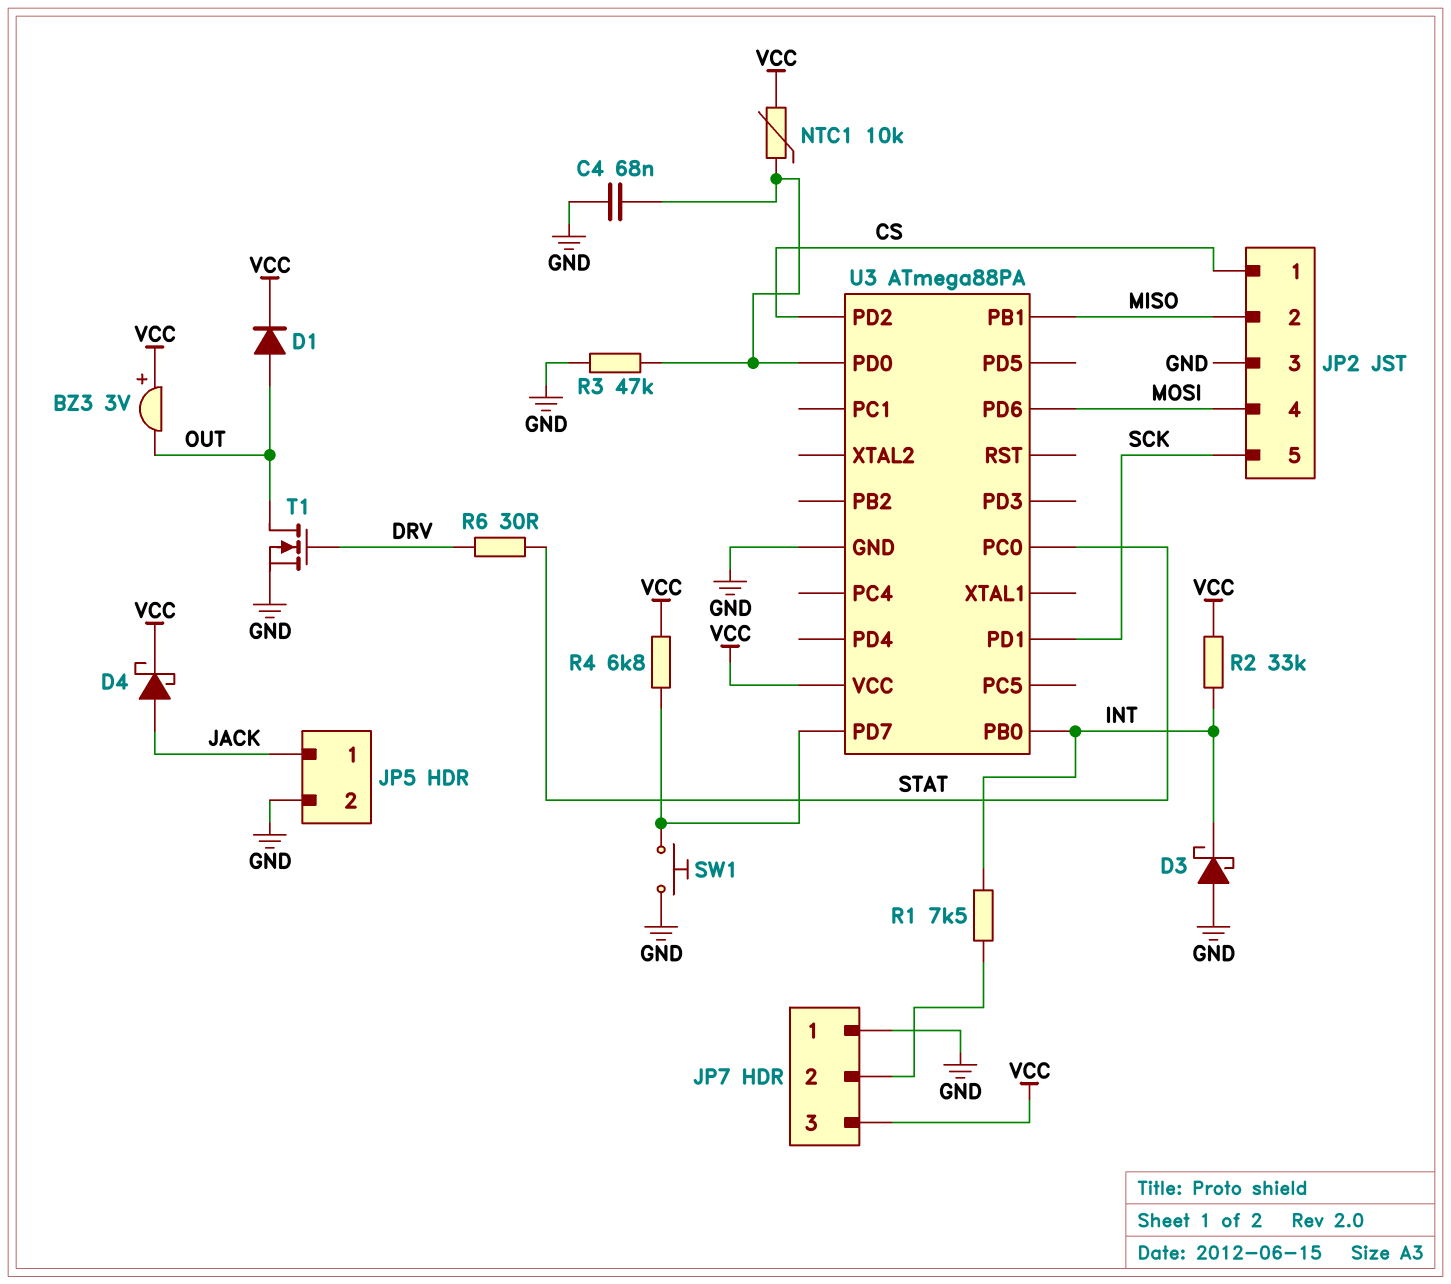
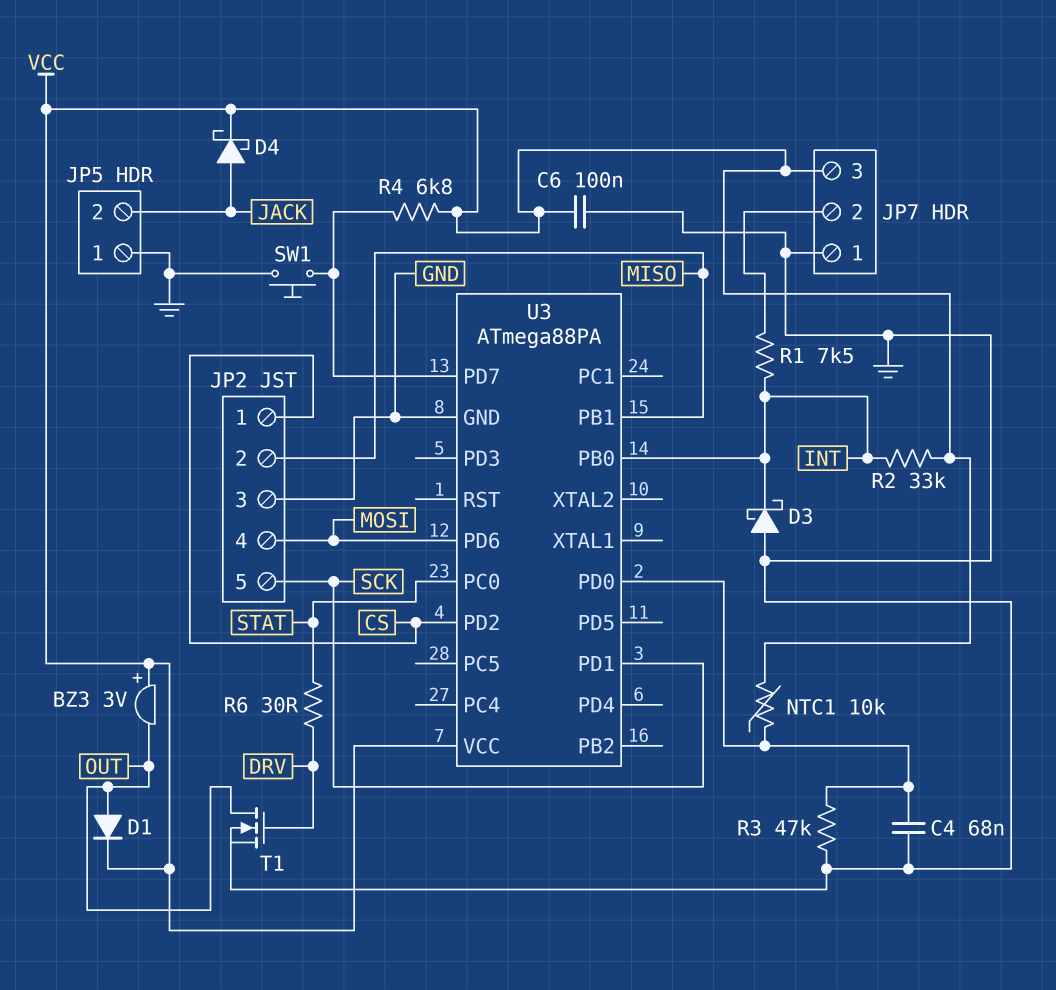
C6: none -> 100nF (GND, VCC)
JP5 pin 1: JACK -> GND
JP5 pin 2: GND -> JACK

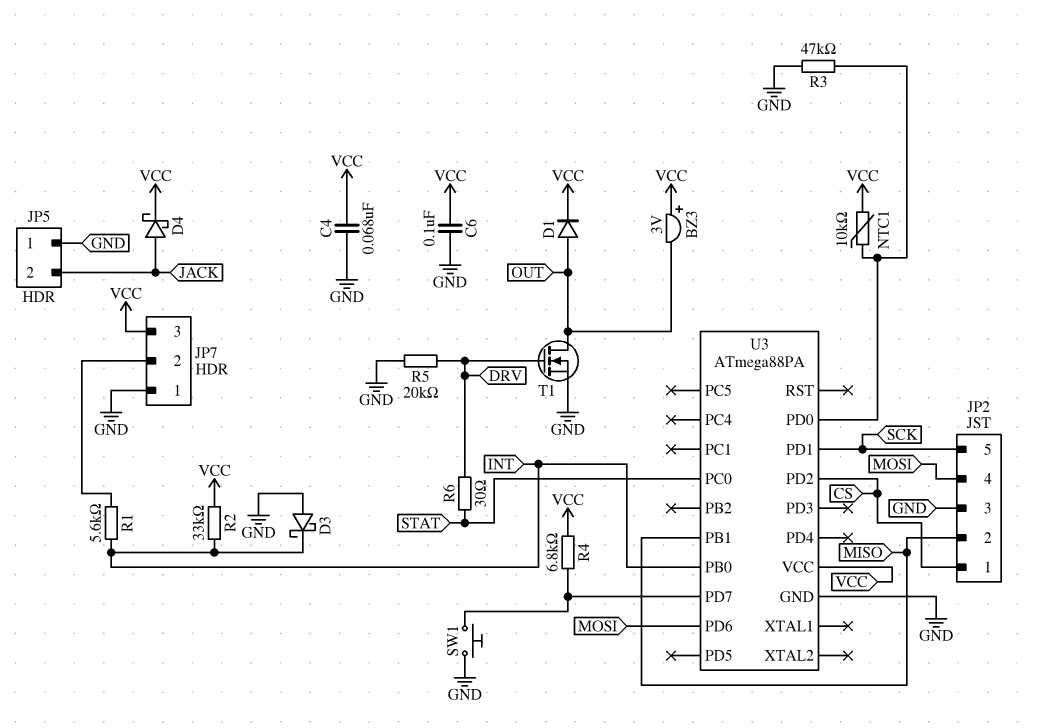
C4: 68nF (GND, U3/PD0) -> 68nF (GND, VCC)
R1: 7.5k (INT, JP7/2) -> 5.6k (INT, JP7/2)
R5: none -> 20k (DRV, GND)

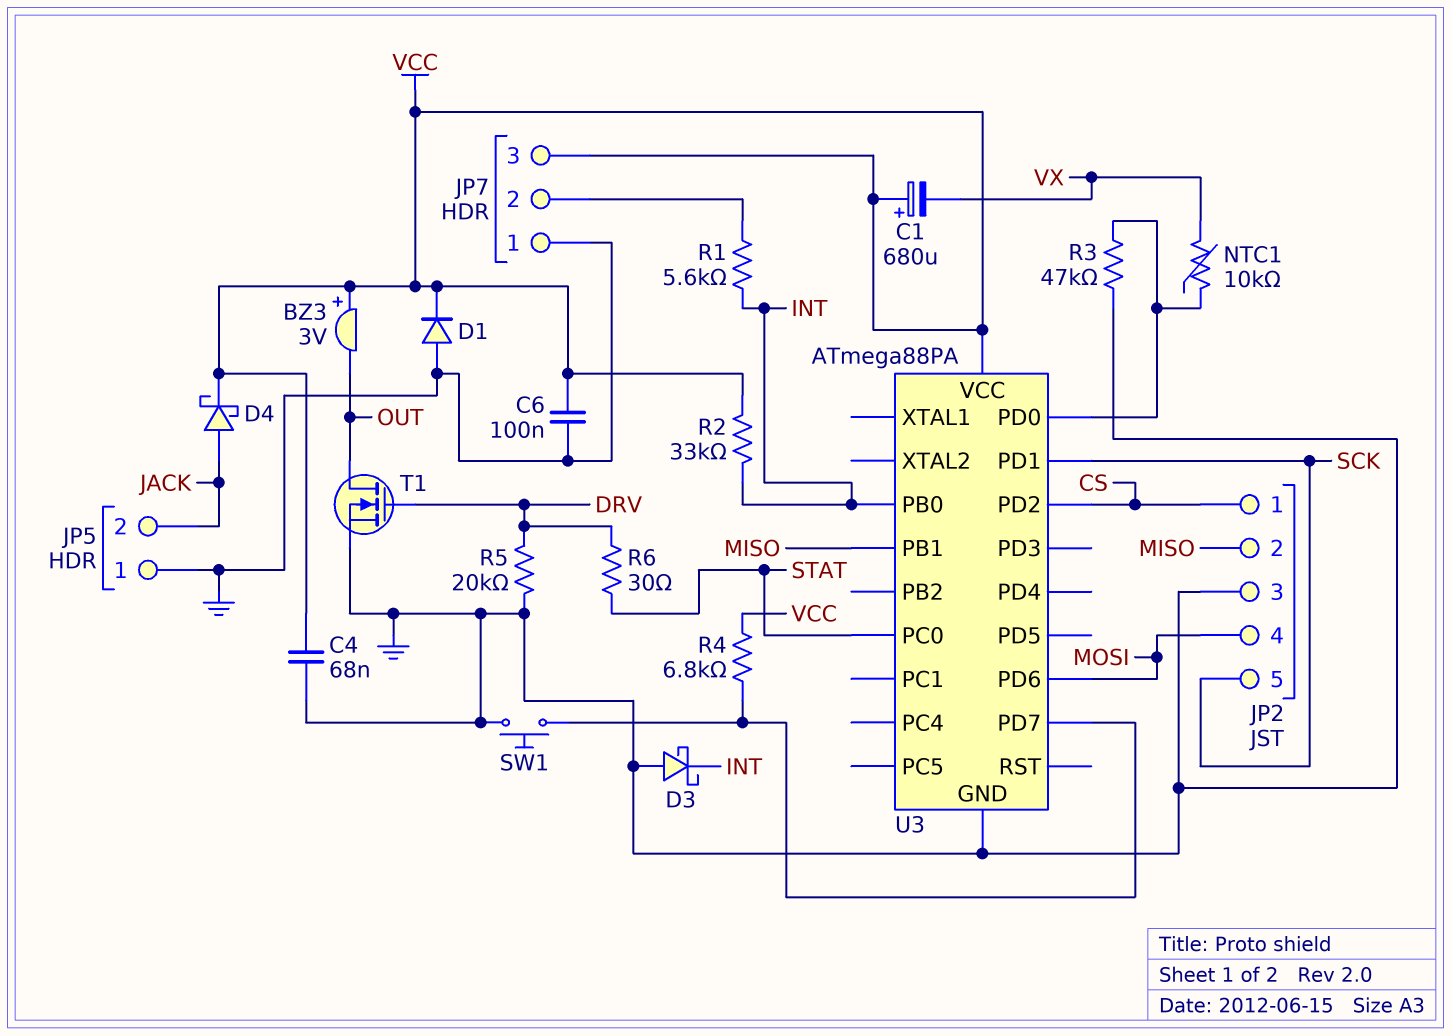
C1: none -> 680uF (plus VCC, minus VX)
D1: diode (A OUT, K VCC) -> diode (A GND, K VCC)
NTC1: 10k (U3/PD0, VCC) -> 10k (U3/PD0, VX)

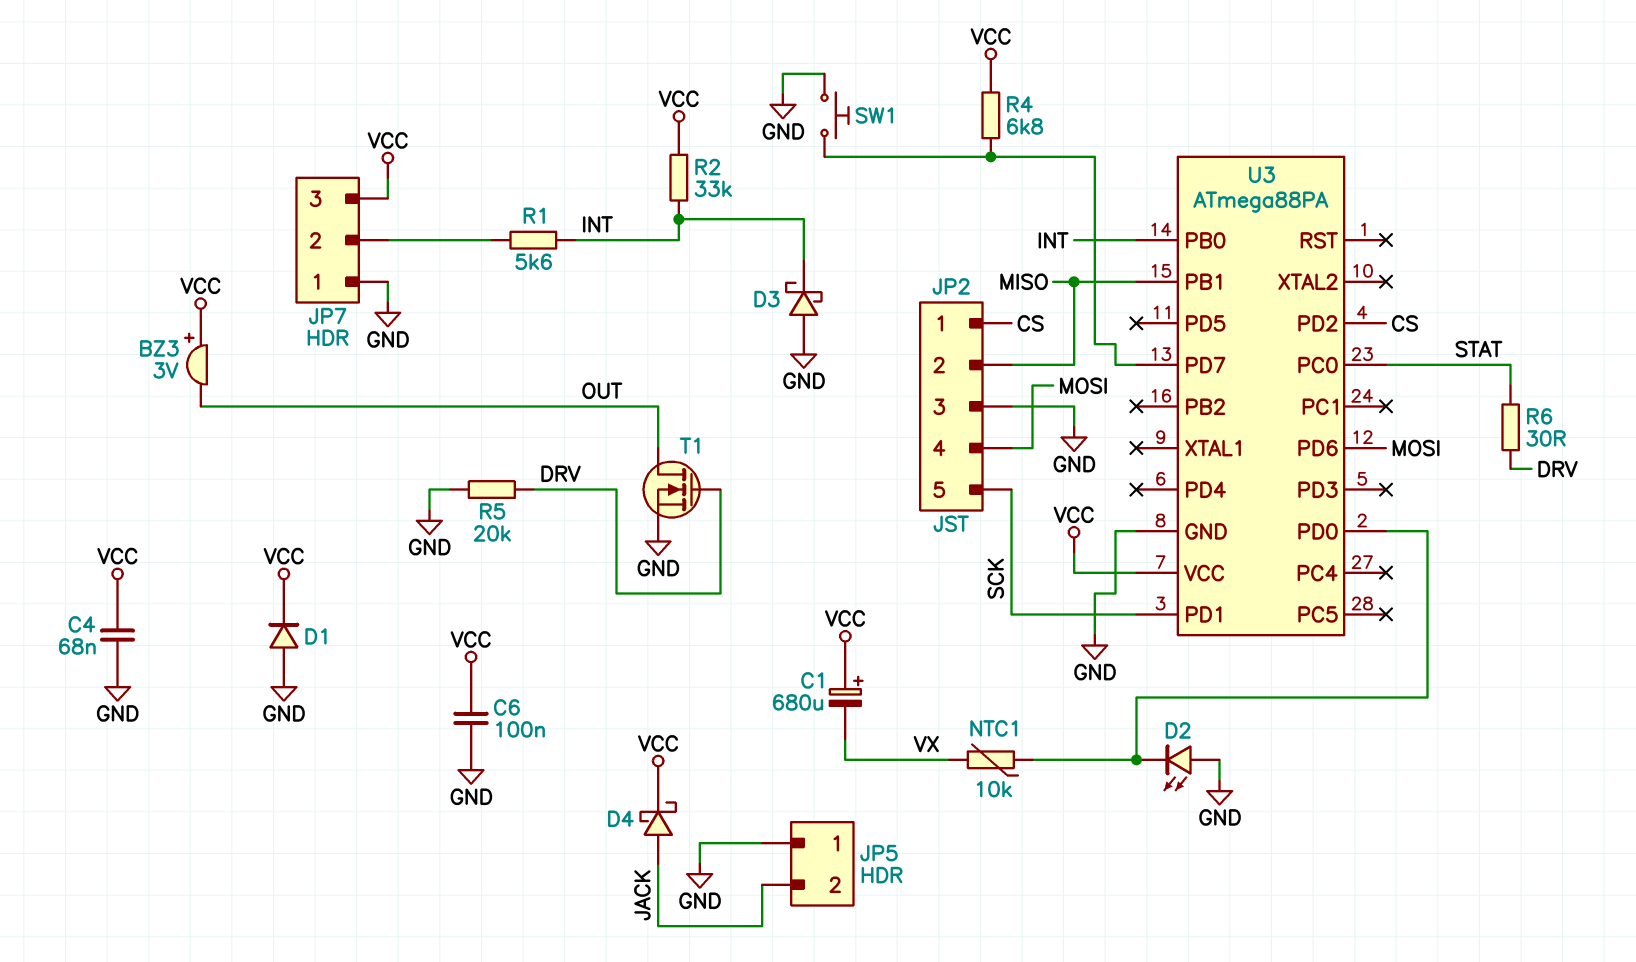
D2: none -> LED (A GND, K U3/PD0)
R3: 47k (GND, U3/PD0) -> none

